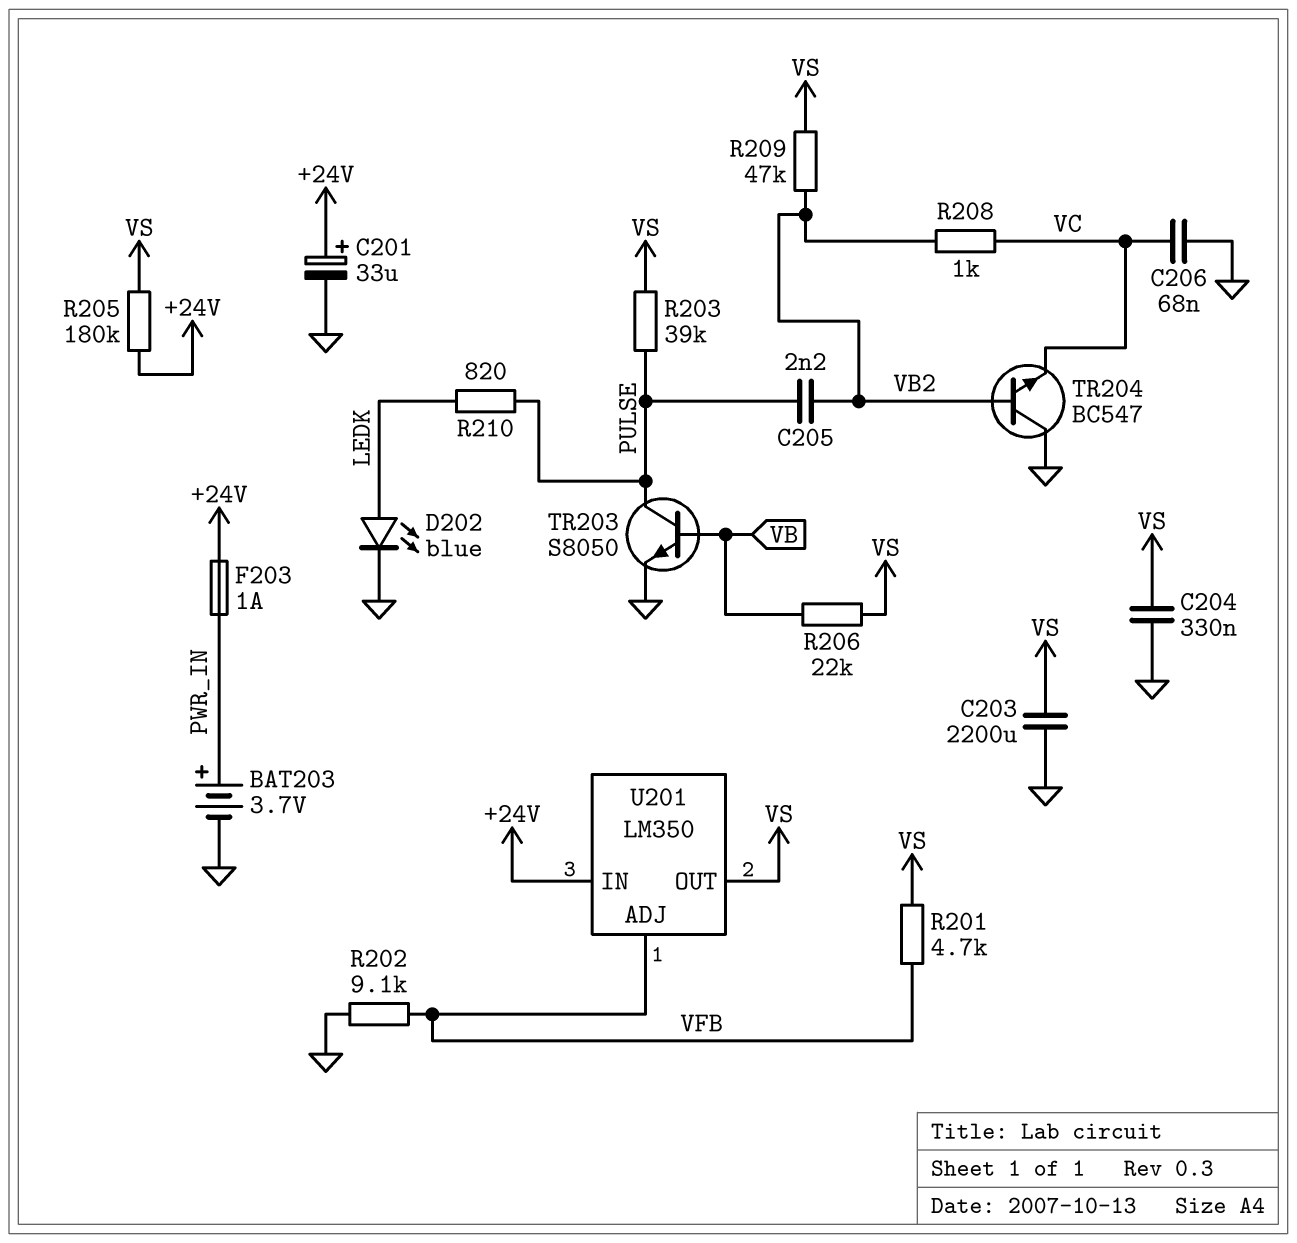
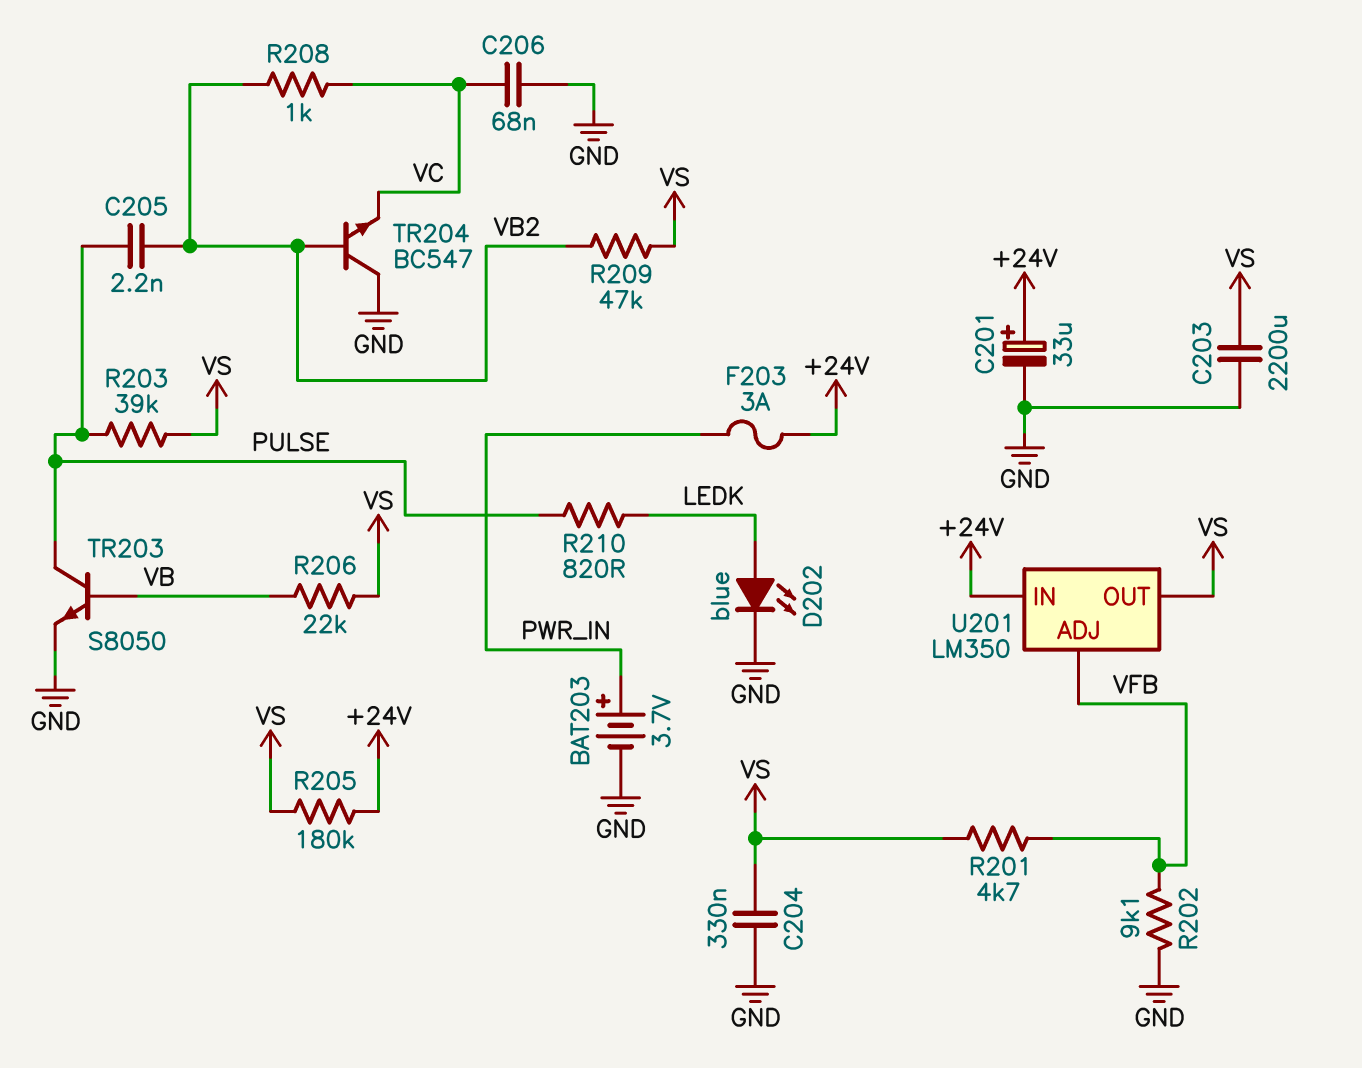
F203: 1A (+24V, PWR_IN) -> 3A (+24V, PWR_IN)

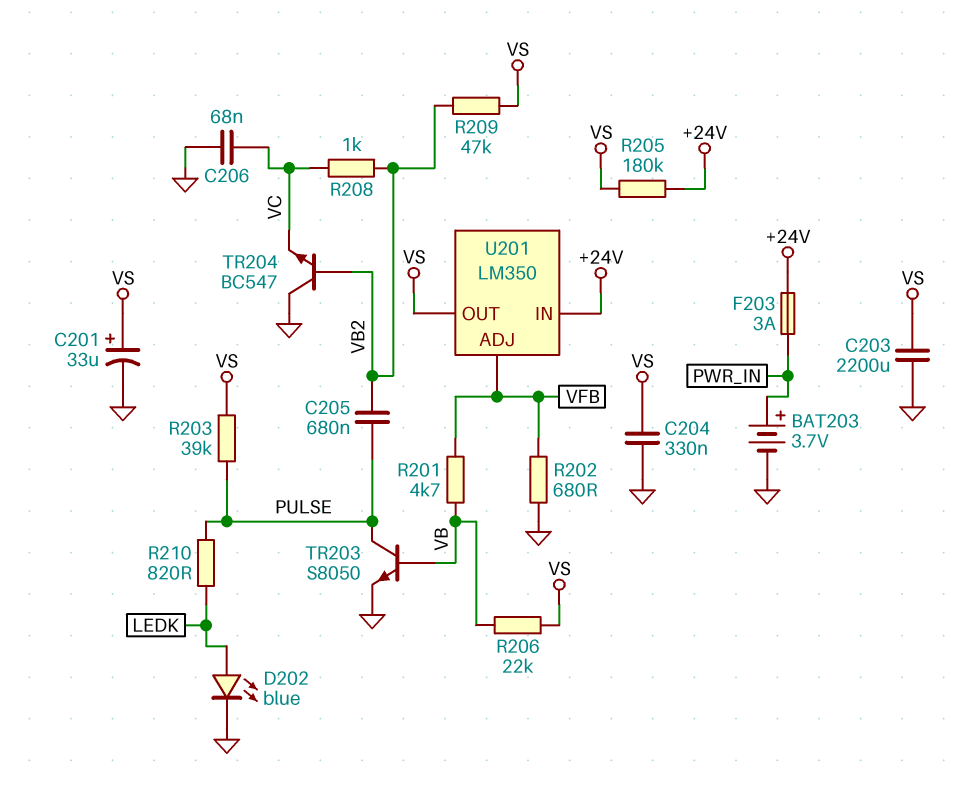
C201: 33uF (plus +24V, minus GND) -> 33uF (plus VS, minus GND)
C205: 2.2nF (PULSE, VB2) -> 680nF (PULSE, VB2)
R201: 4.7k (VFB, VS) -> 4.7k (VB, VFB)
R202: 9.1k (GND, VFB) -> 680 (GND, VFB)

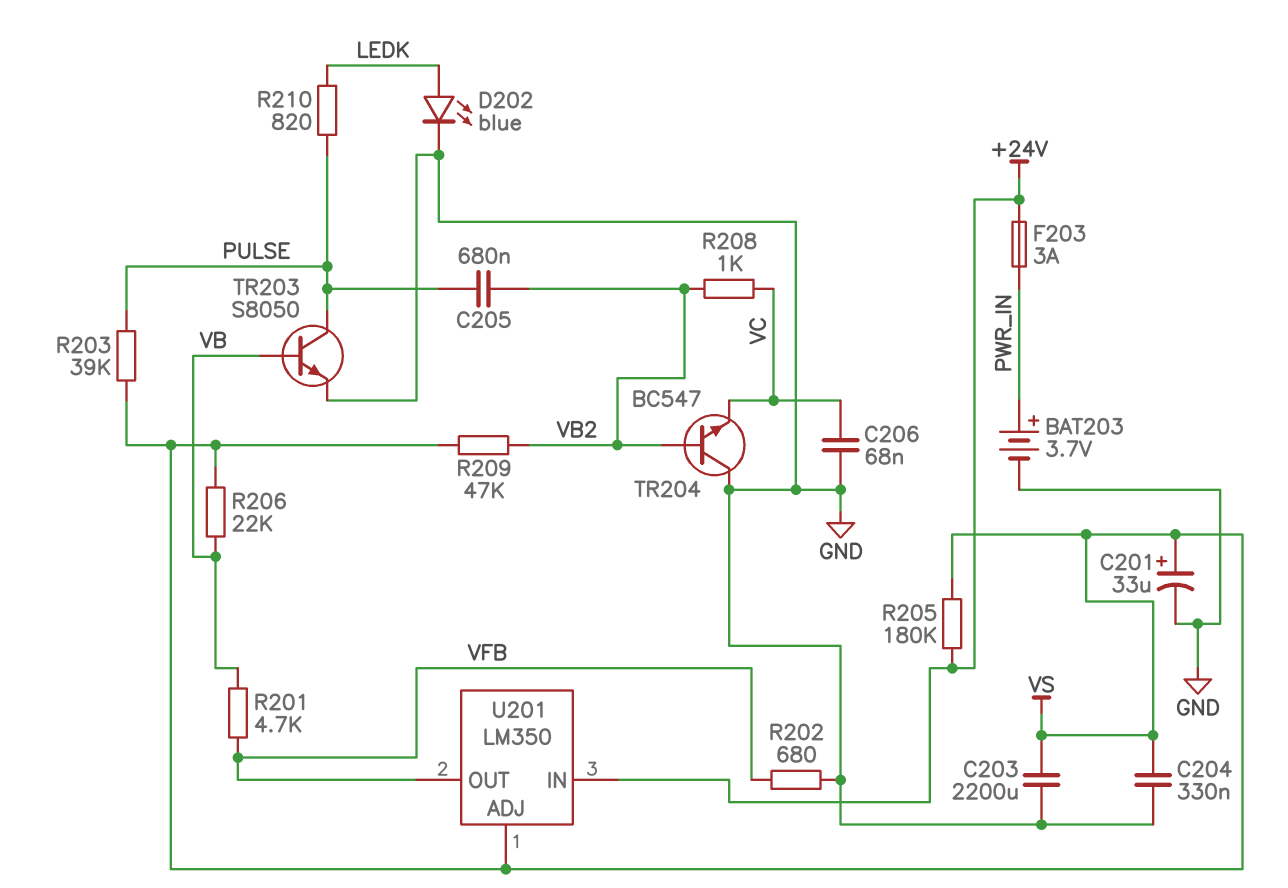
U201 pin ADJ: VFB -> VS
U201 pin OUT: VS -> VFB

